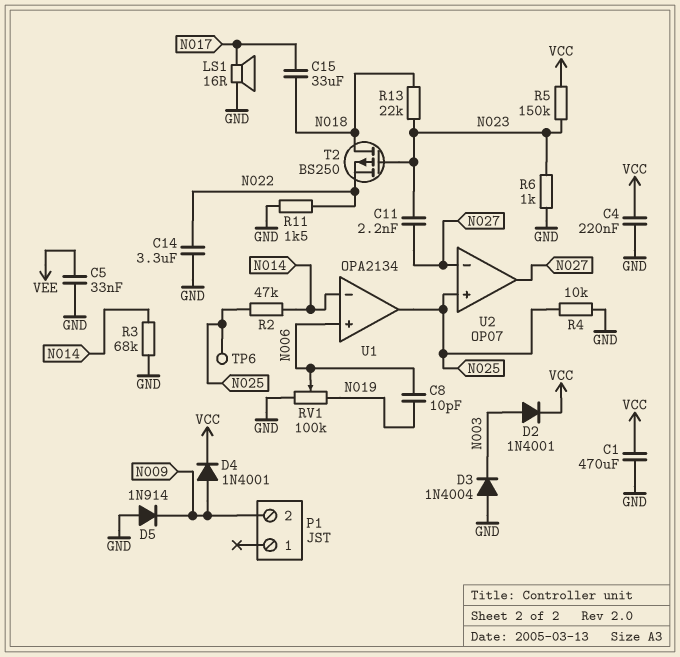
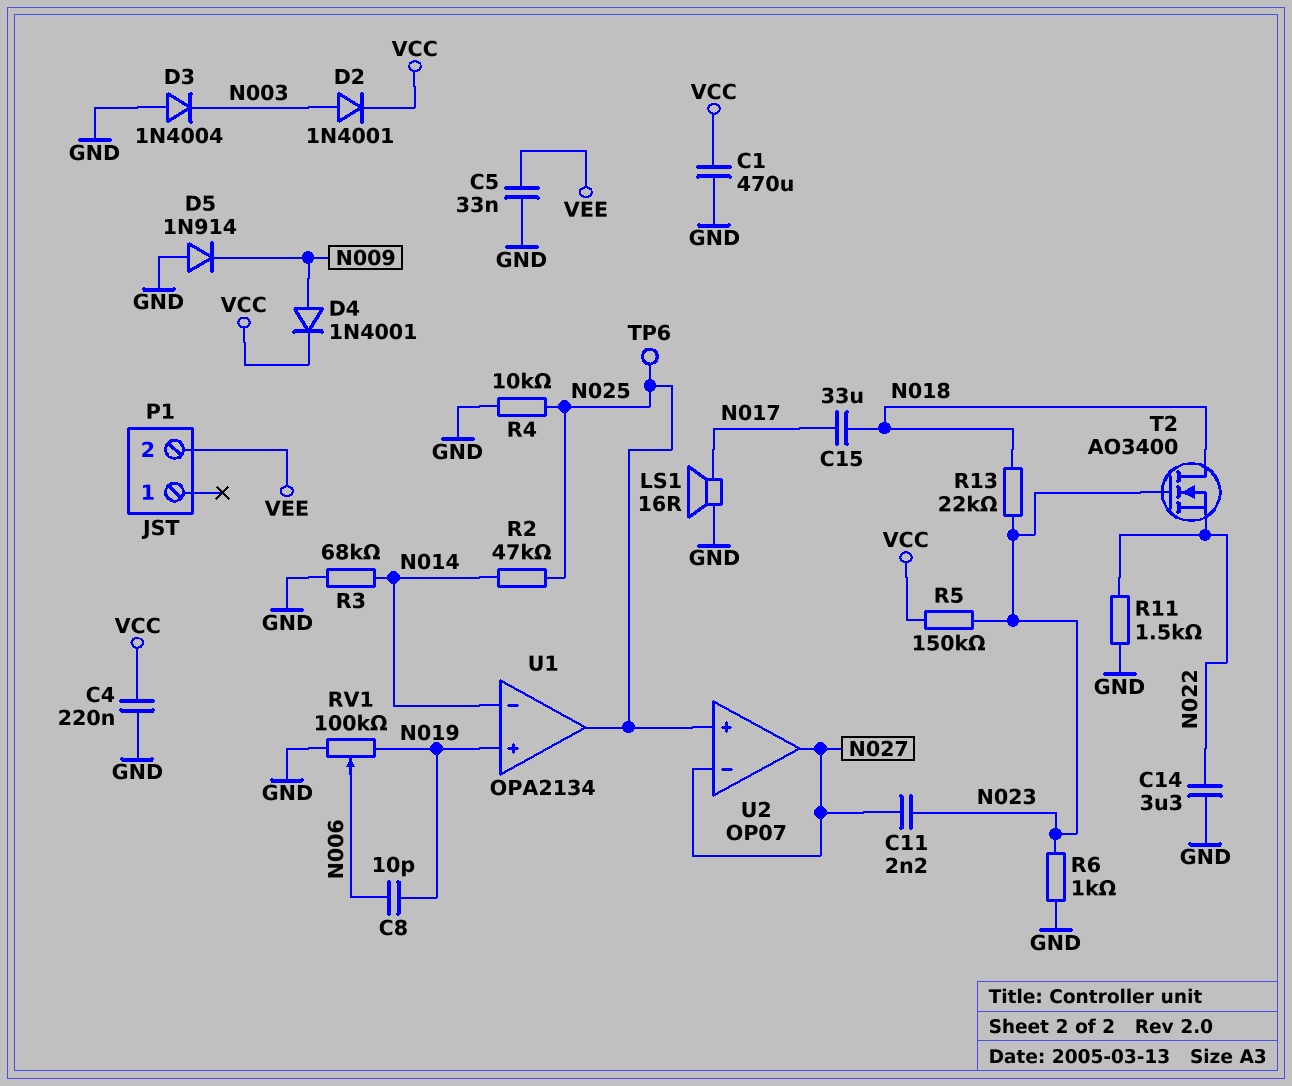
P1 pin 2: N009 -> VEE
T2: PMOS BS250 (G N023, D N018, S N022) -> NMOS AO3400 (G N023, D N018, S N022)
U1 pin in+: N006 -> N019

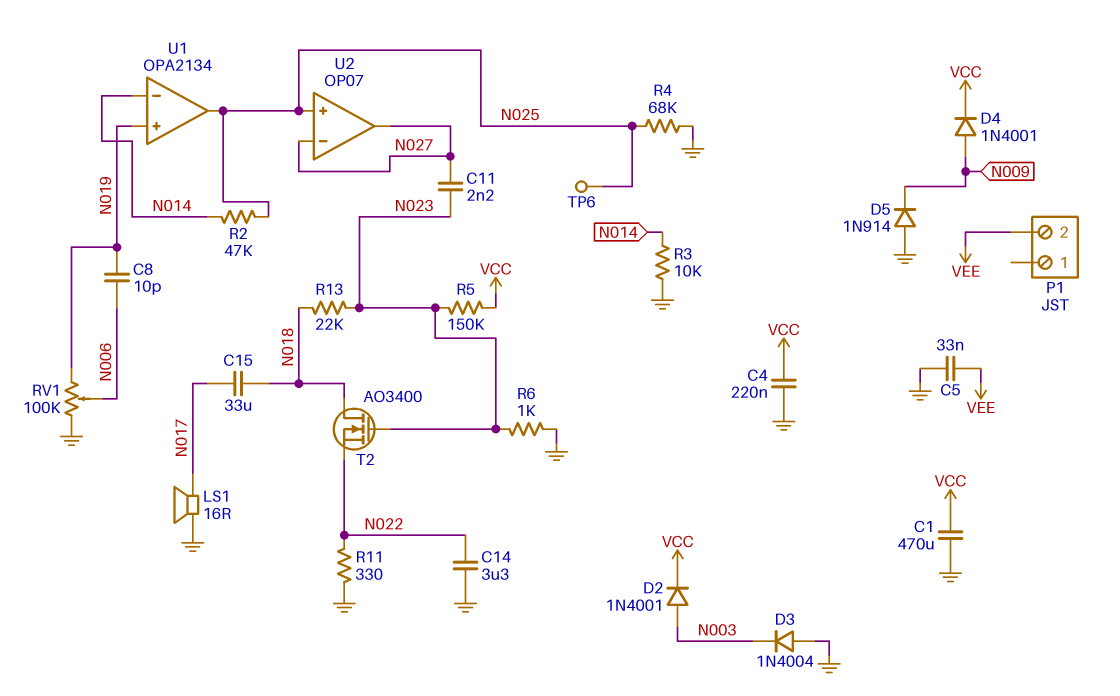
R3: 68k (GND, N014) -> 10k (GND, N014)
R4: 10k (GND, N025) -> 68k (GND, N025)
R11: 1.5k (GND, N022) -> 330 (GND, N022)

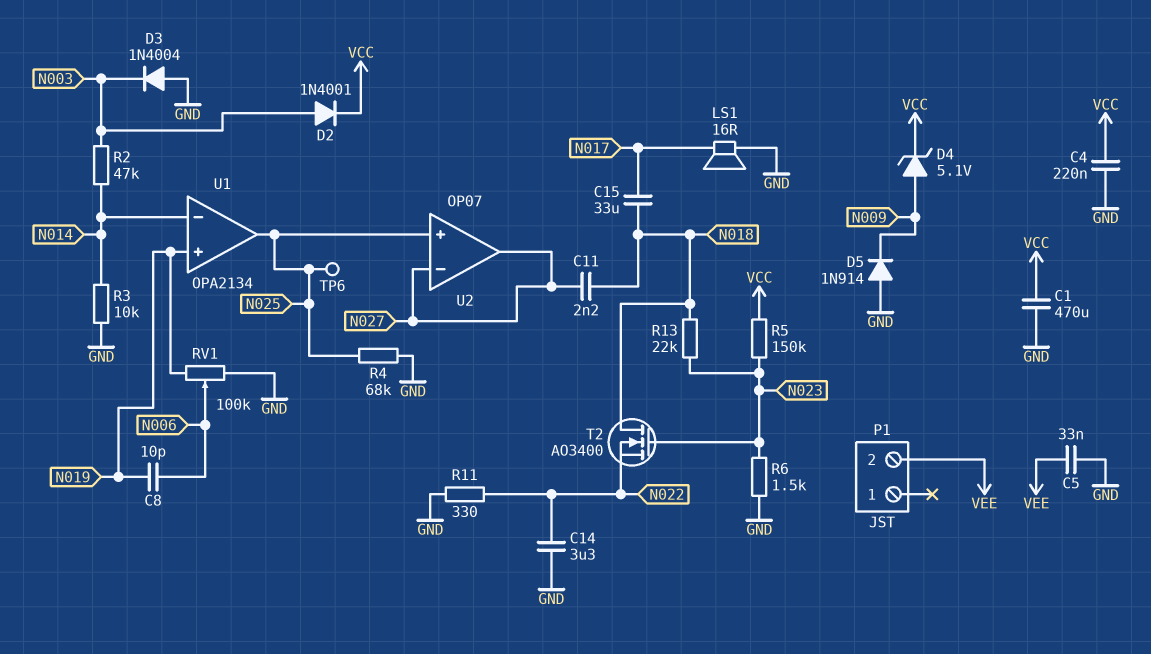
C11: 2.2nF (N023, N027) -> 2.2nF (N018, N027)
D4: diode 1N4001 (A N009, K VCC) -> zener 5.1V (A N009, K VCC)
R2: 47k (N014, N025) -> 47k (N003, N014)
R6: 1k (GND, N023) -> 1.5k (GND, N023)

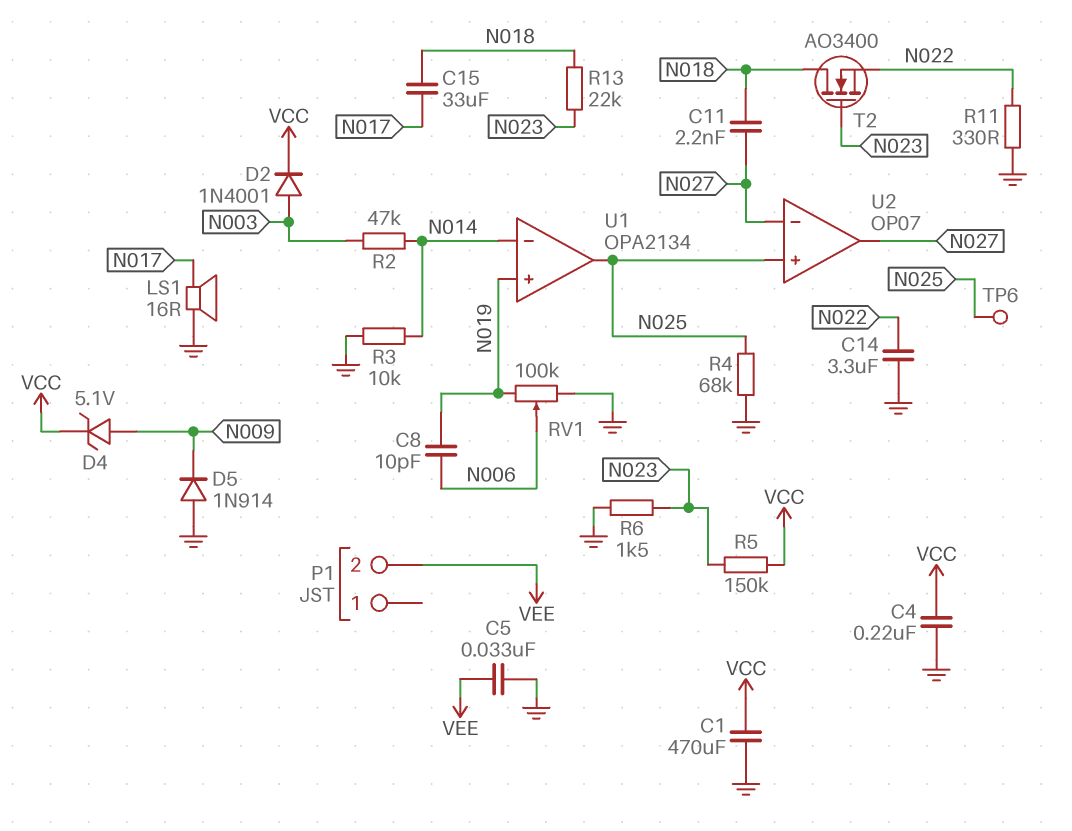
D3: diode 1N4004 (A GND, K N003) -> none

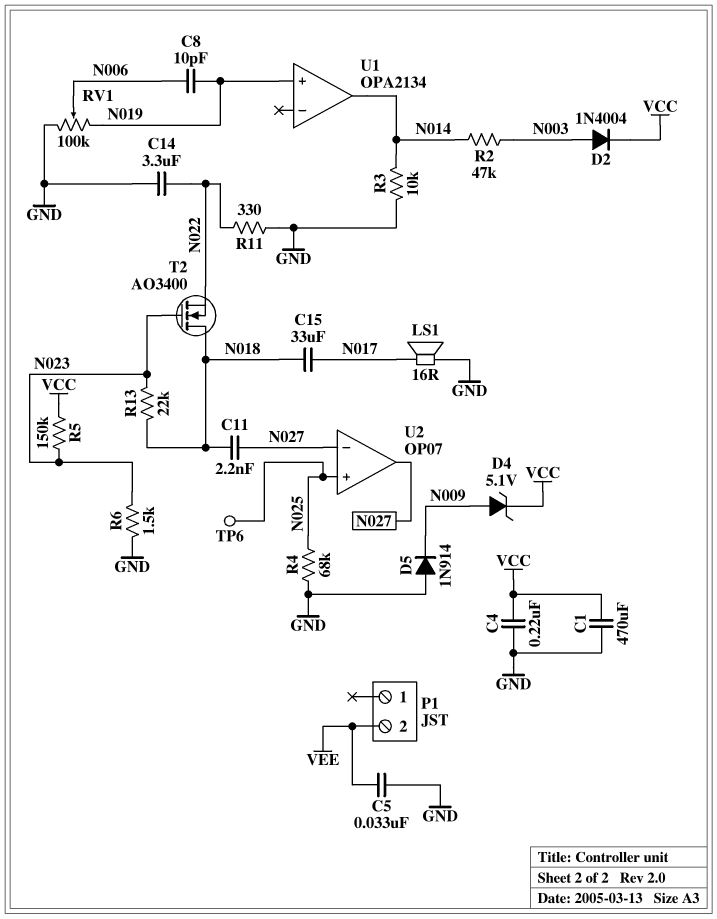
D2: diode 1N4001 (A N003, K VCC) -> diode 1N4004 (A N003, K VCC)
U1 pin in-: N014 -> none
U1 pin out: N025 -> N014

